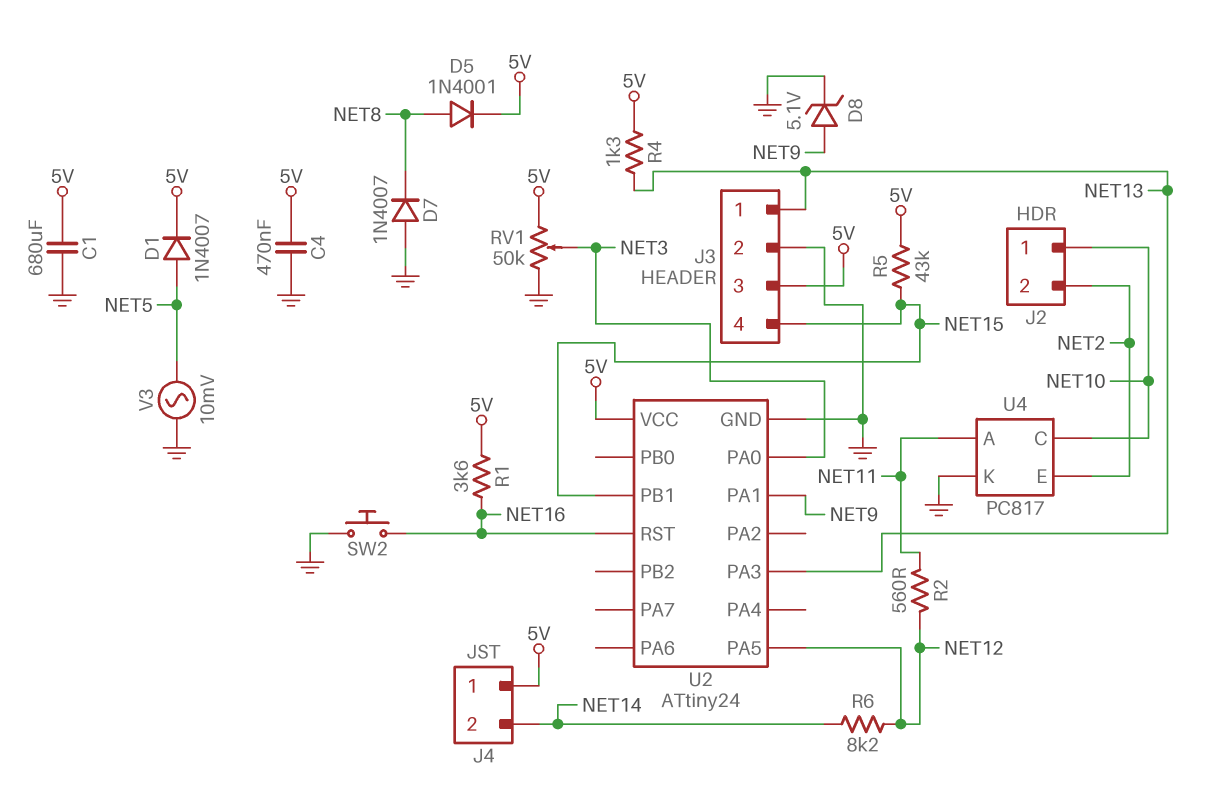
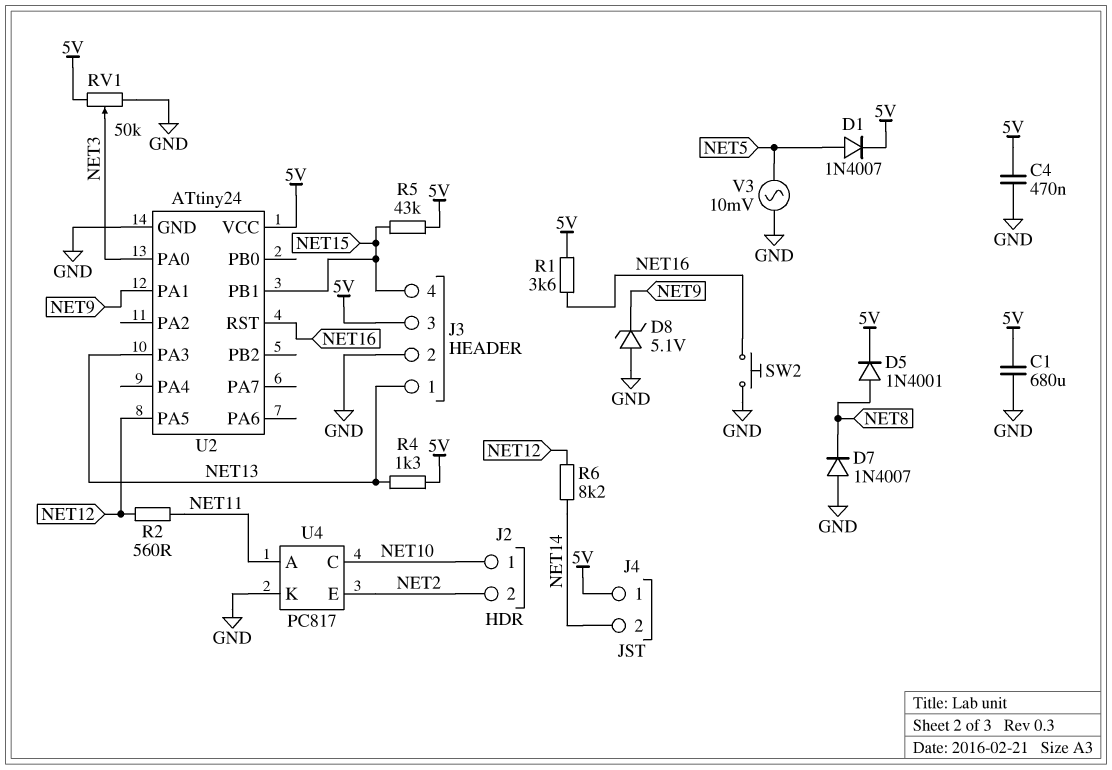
D8: zener 5.1V (A NET9, K GND) -> zener 5.1V (A GND, K NET9)

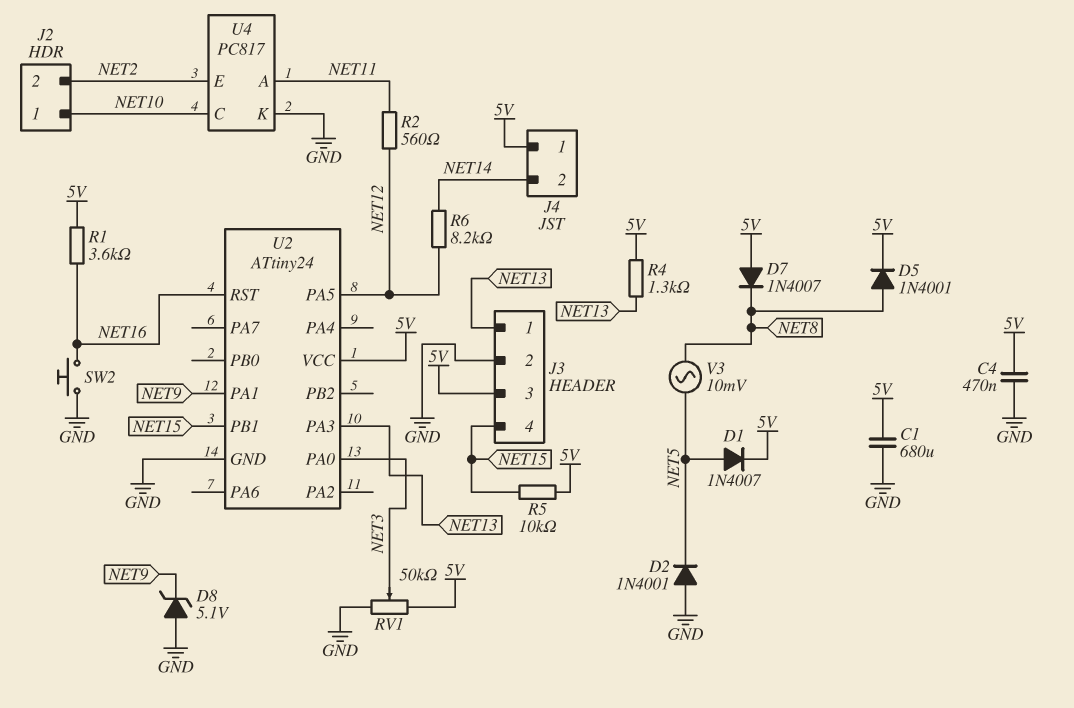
D2: none -> diode 1N4001 (A GND, K NET5)
D7: diode 1N4007 (A GND, K NET8) -> diode 1N4007 (A 5V, K NET8)
R5: 43k (5V, NET15) -> 10k (5V, NET15)
V3: AC 10mV (GND, NET5) -> AC 10mV (NET5, NET8)

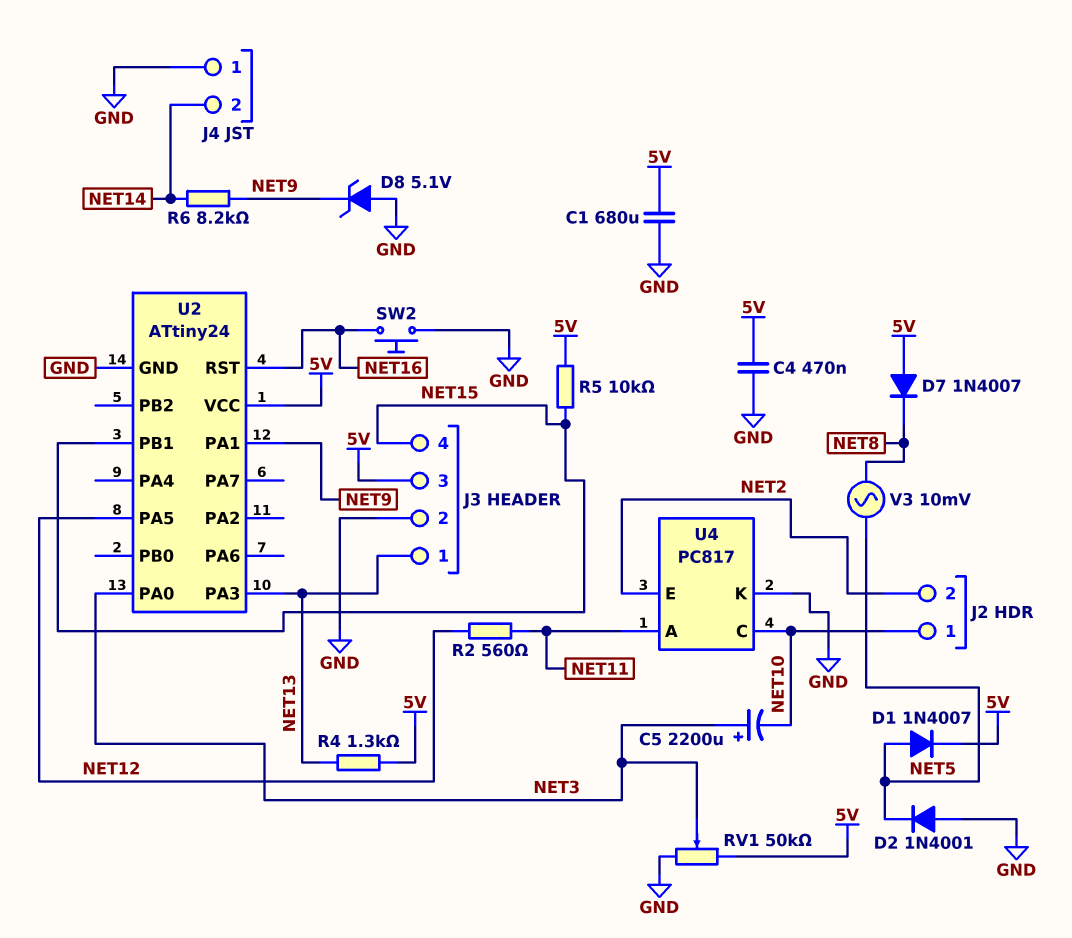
C5: none -> 2200uF (plus NET3, minus NET10)
D5: diode 1N4001 (A NET8, K 5V) -> none
J4 pin 1: 5V -> GND
R1: 3.6k (5V, NET16) -> none
R6: 8.2k (NET12, NET14) -> 8.2k (NET9, NET14)

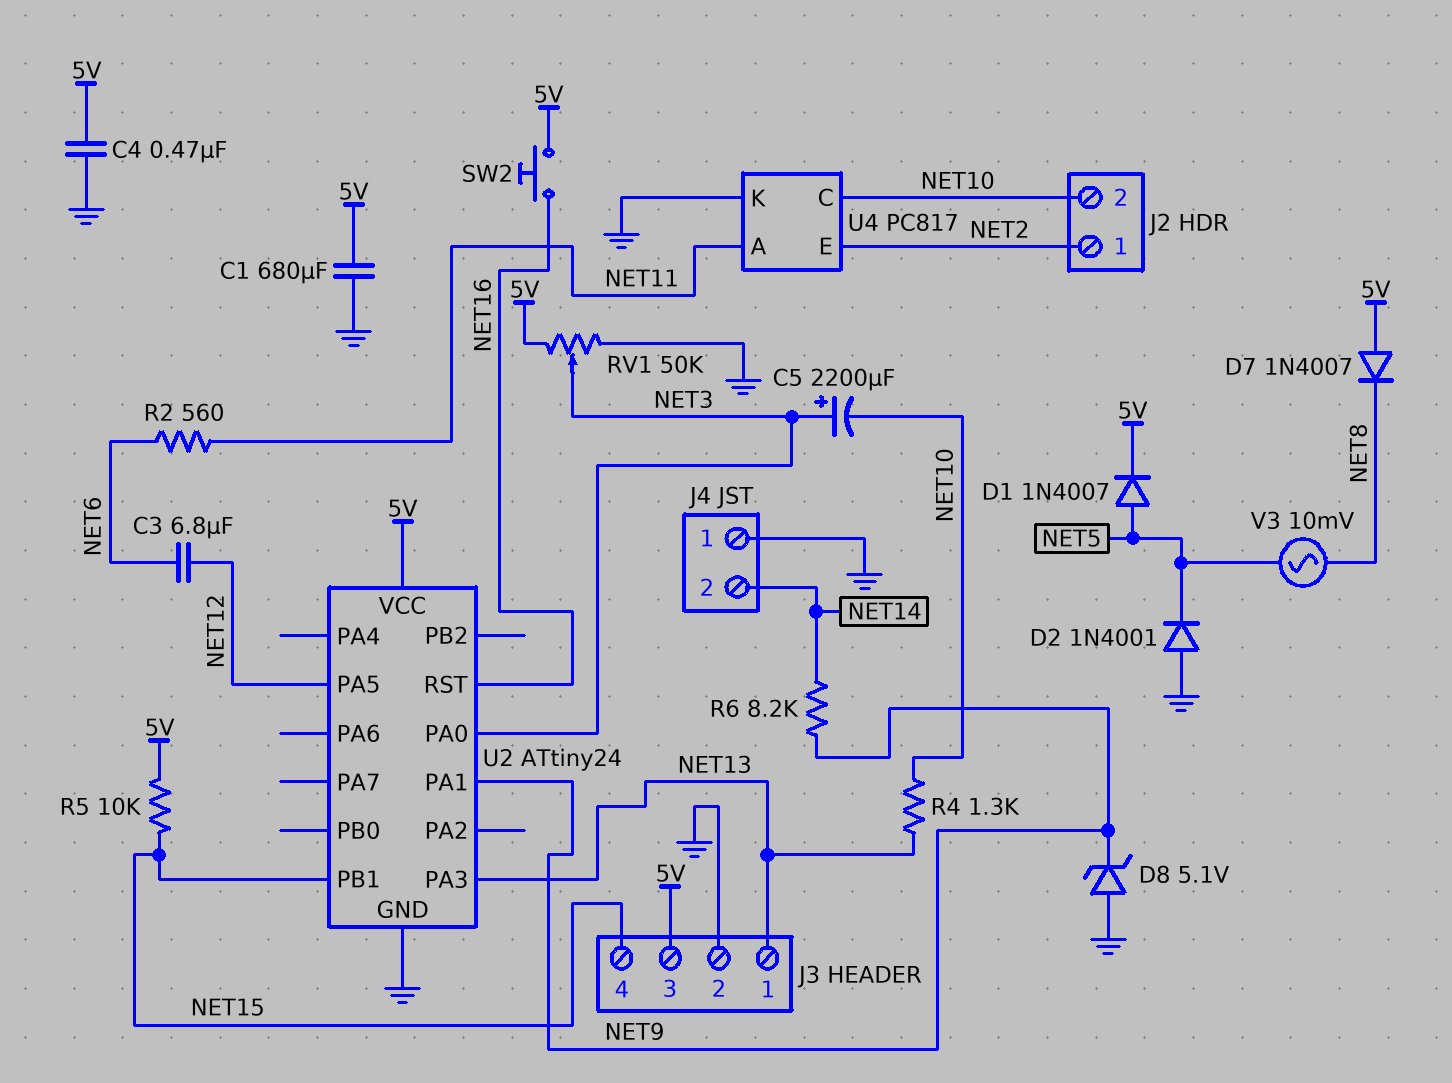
C3: none -> 6.8uF (NET6, NET12)
J2 pin 1: NET10 -> NET2
J2 pin 2: NET2 -> NET10
R2: 560 (NET11, NET12) -> 560 (NET6, NET11)
R4: 1.3k (5V, NET13) -> 1.3k (NET10, NET13)
SW2: button (GND, NET16) -> button (5V, NET16)

